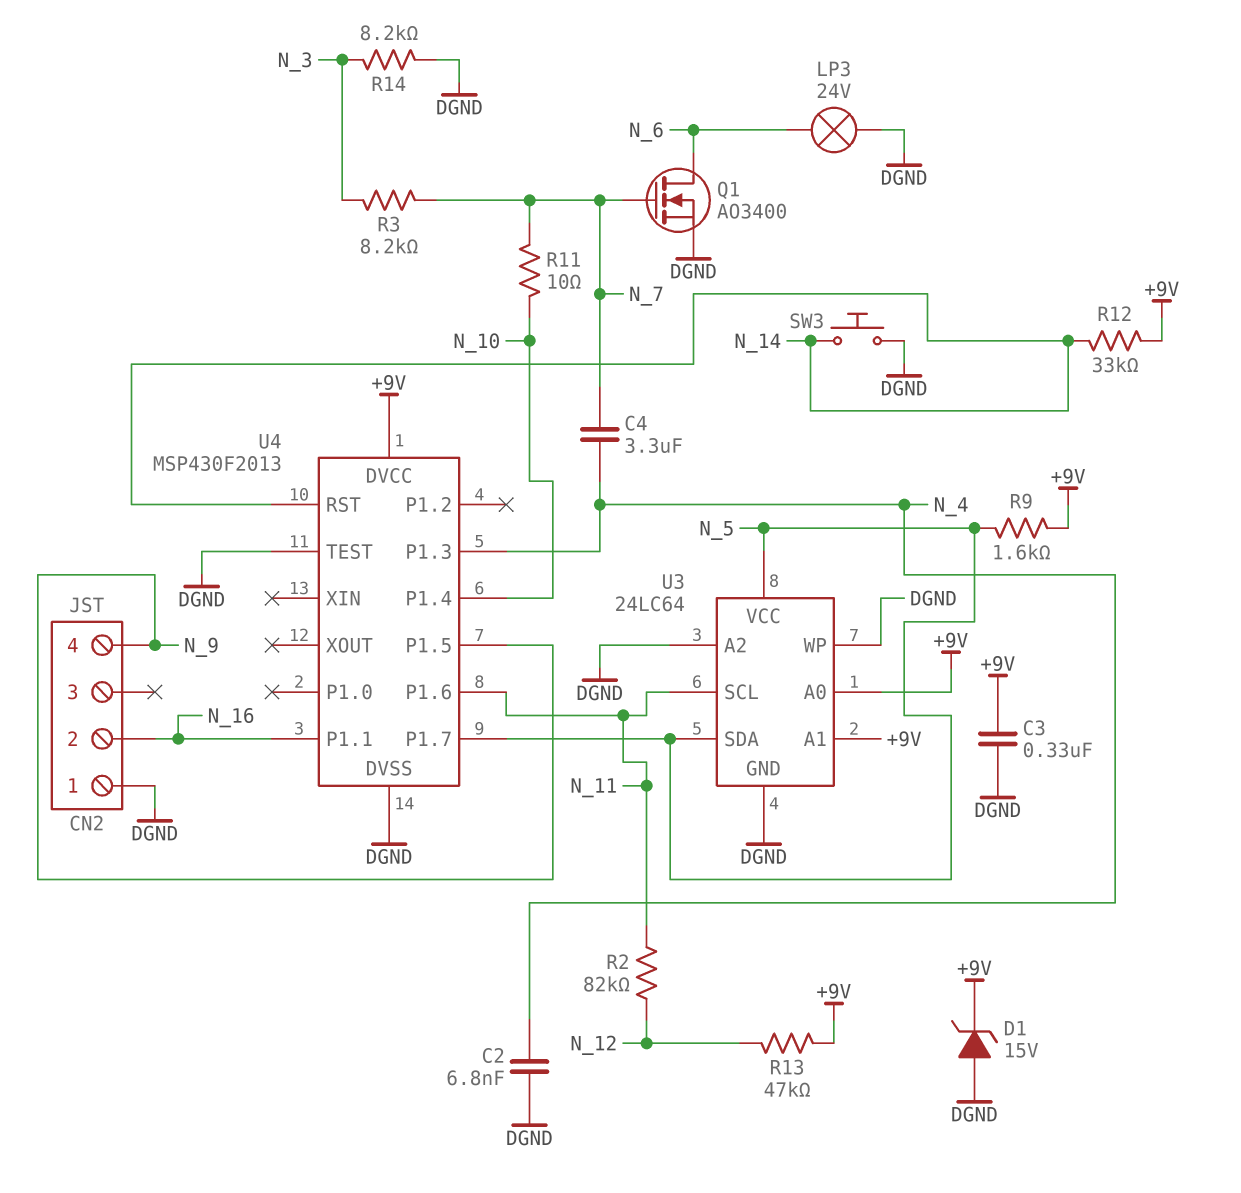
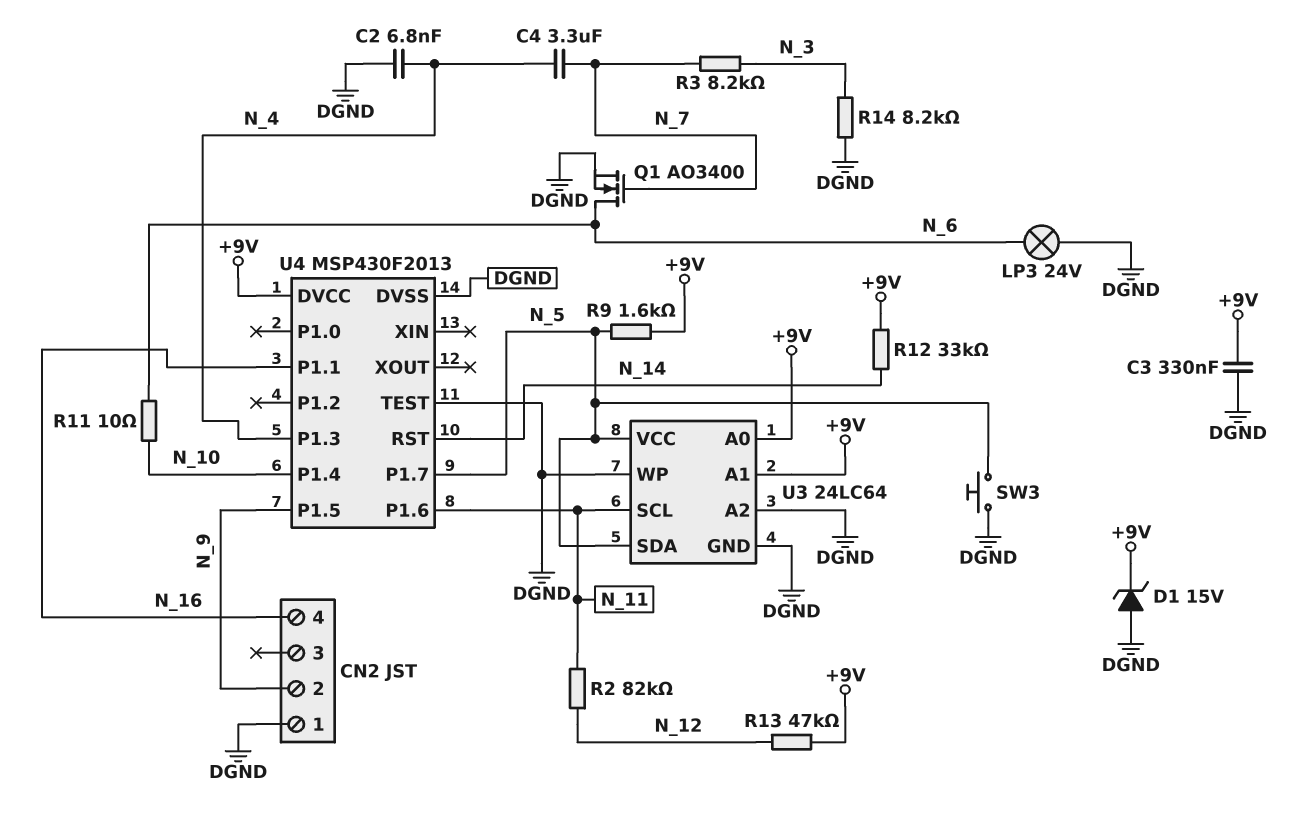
CN2 pin 2: N_16 -> N_9
CN2 pin 4: N_9 -> N_16
R11: 10 (N_7, N_10) -> 10 (N_6, N_10)
SW3: button (DGND, N_14) -> button (DGND, N_5)

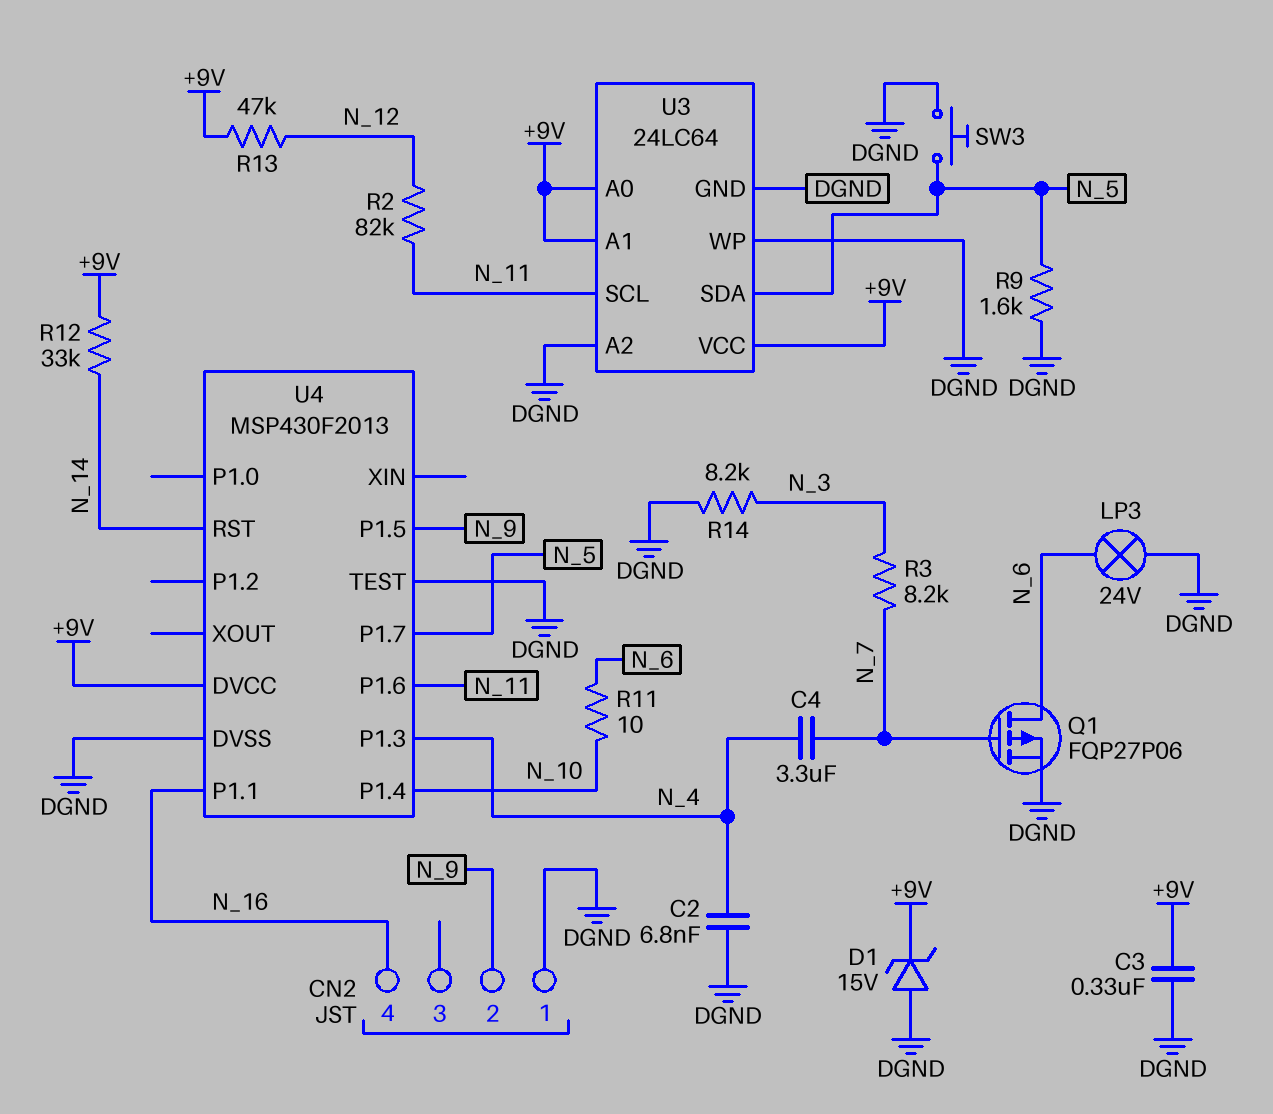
Q1: NMOS AO3400 (G N_7, D N_6, S DGND) -> PMOS FQP27P06 (G N_7, D N_6, S DGND)
R9: 1.6k (+9V, N_5) -> 1.6k (DGND, N_5)
U3 pin VCC: N_5 -> +9V

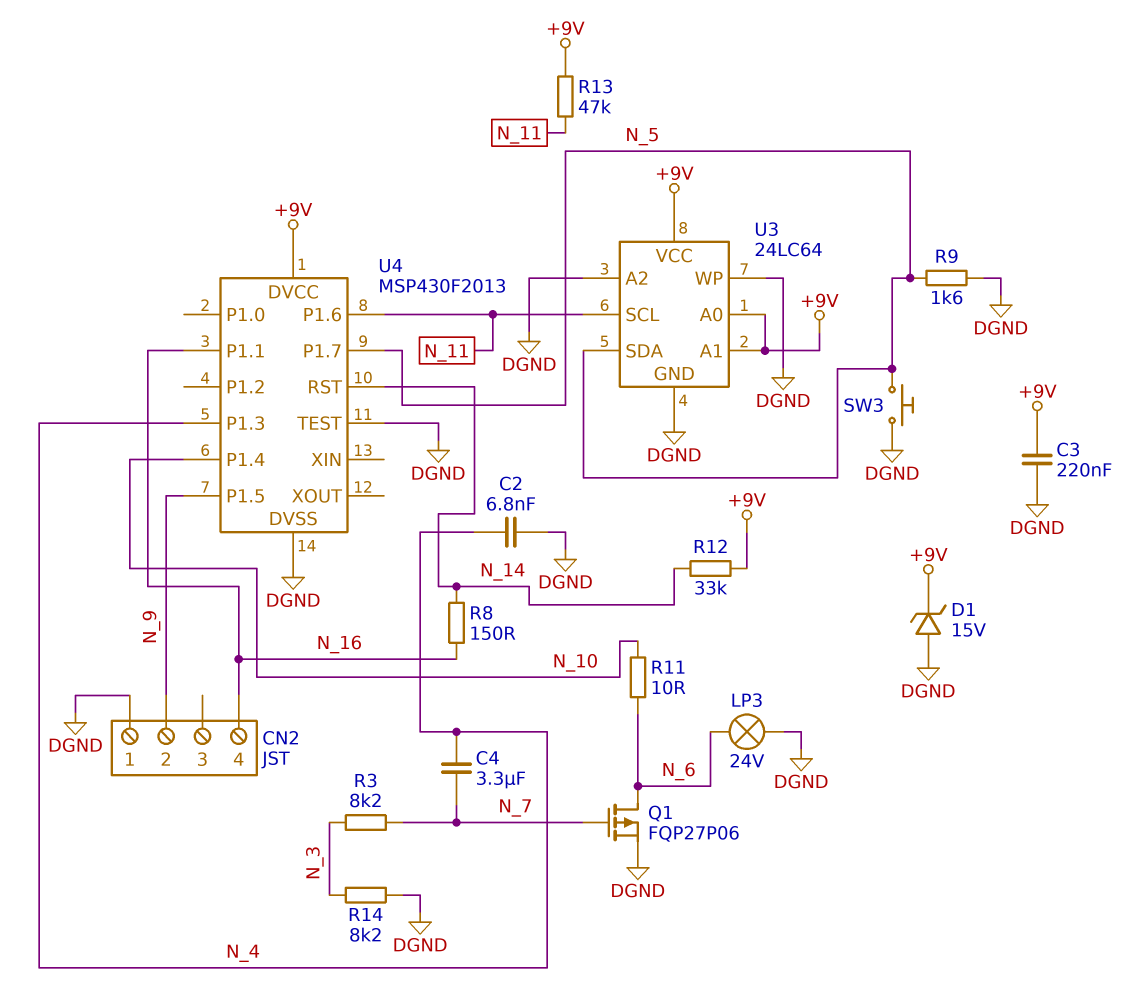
C3: 330nF (+9V, DGND) -> 220nF (+9V, DGND)
R2: 82k (N_11, N_12) -> none
R8: none -> 150 (N_14, N_16)
R13: 47k (+9V, N_12) -> 47k (+9V, N_11)

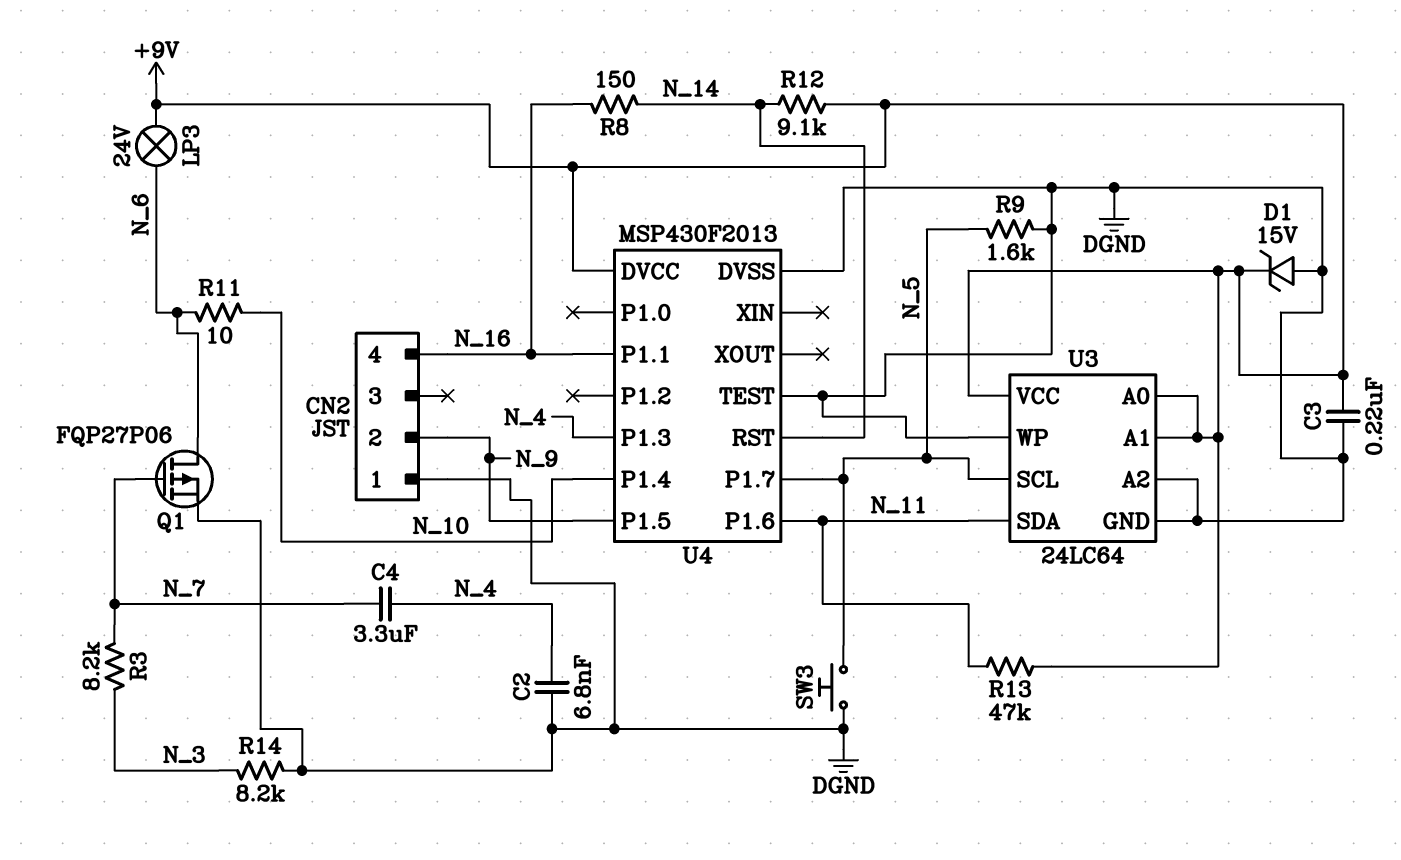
LP3: lamp 24V (DGND, N_6) -> lamp 24V (+9V, N_6)
R12: 33k (+9V, N_14) -> 9.1k (+9V, N_14)
U3 pin SCL: N_11 -> N_5
U3 pin SDA: N_5 -> N_11

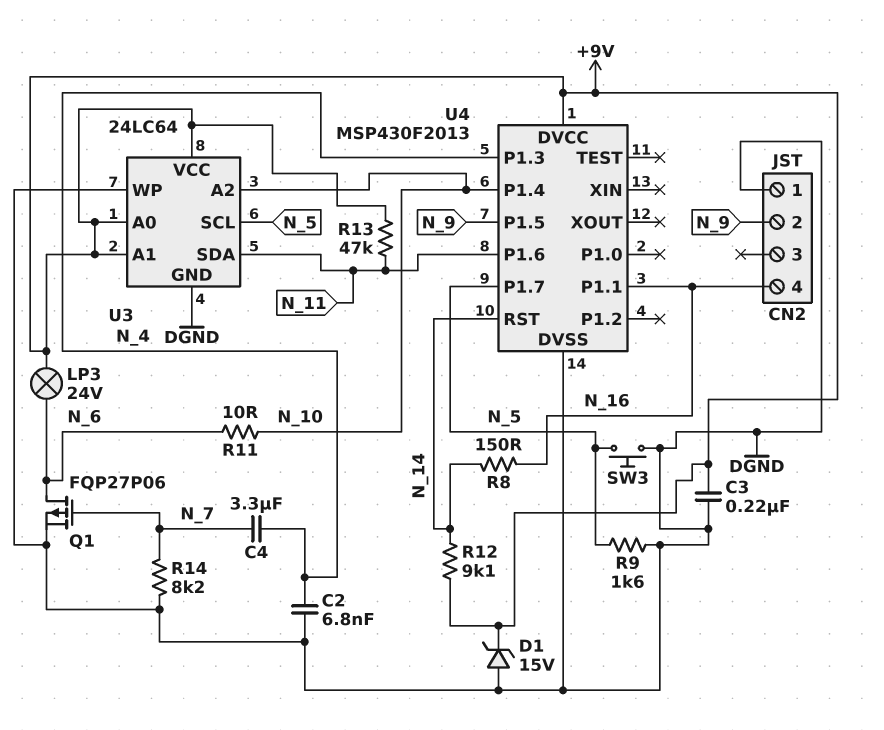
R3: 8.2k (N_3, N_7) -> none
R14: 8.2k (DGND, N_3) -> 8.2k (DGND, N_7)
U3 pin A2: DGND -> N_10
U4 pin TEST: DGND -> none

